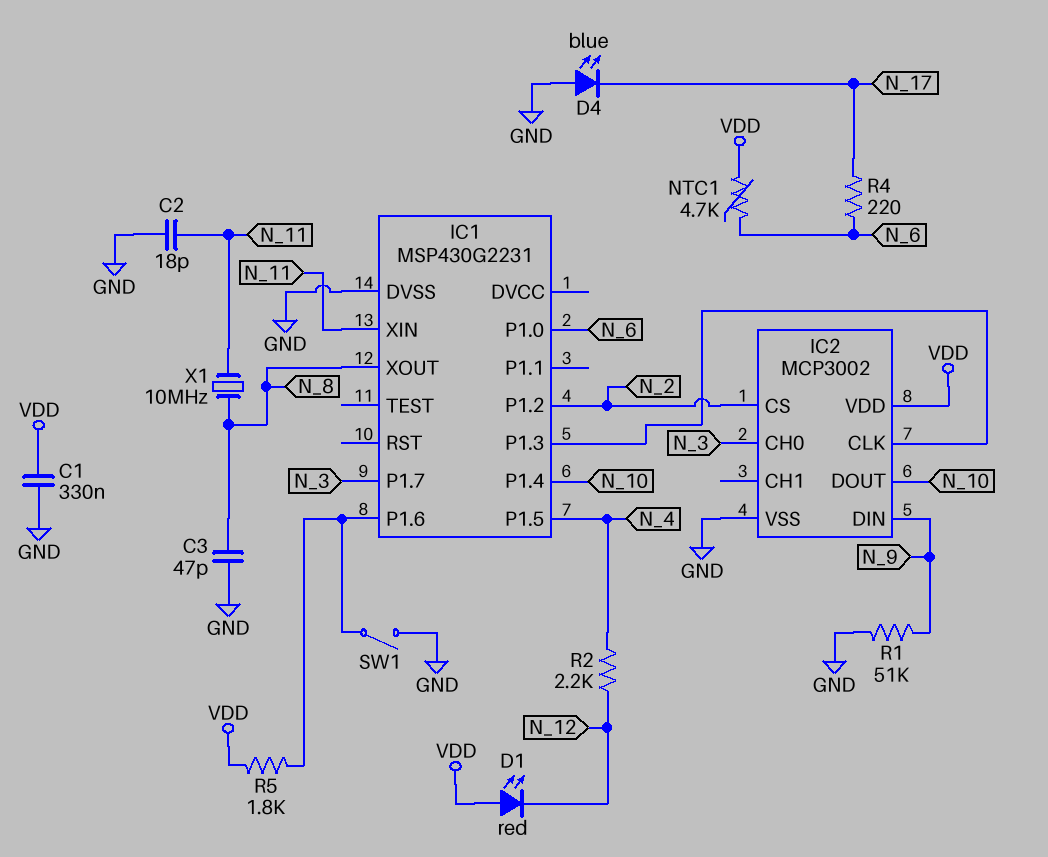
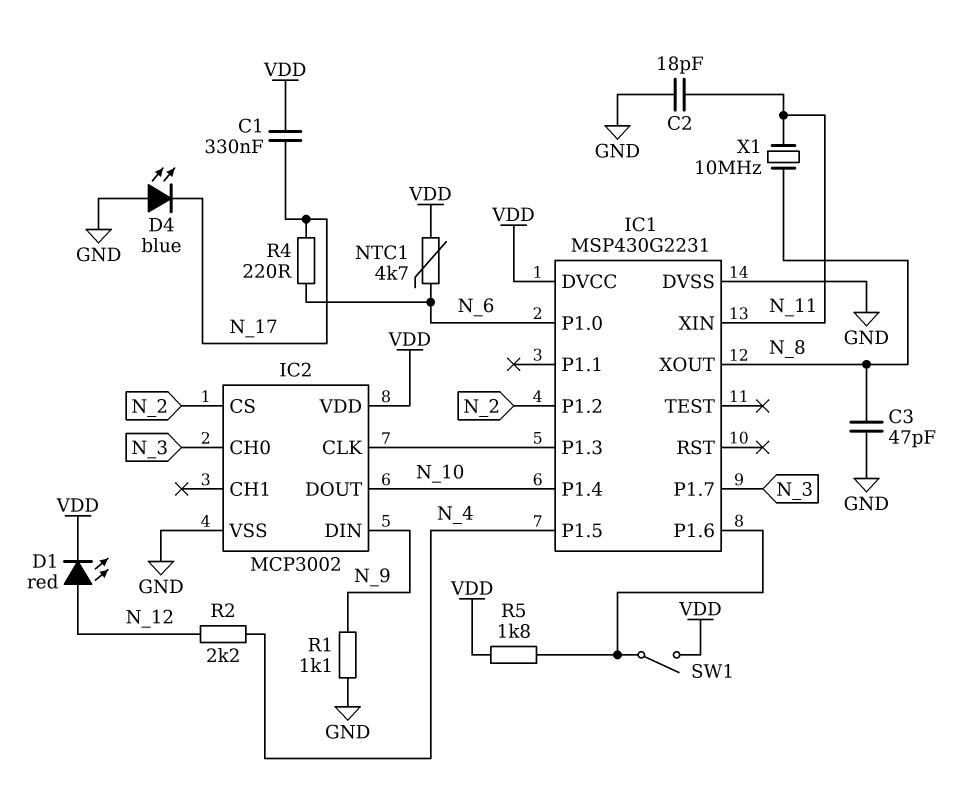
C1: 330nF (GND, VDD) -> 330nF (N_17, VDD)
D1: LED red (A VDD, K N_12) -> LED red (A N_12, K VDD)
IC1 pin DVCC: none -> VDD
R1: 51k (GND, N_9) -> 1.1k (GND, N_9)
SW1: switch (GND, IC1/P1.6) -> switch (IC1/P1.6, VDD)

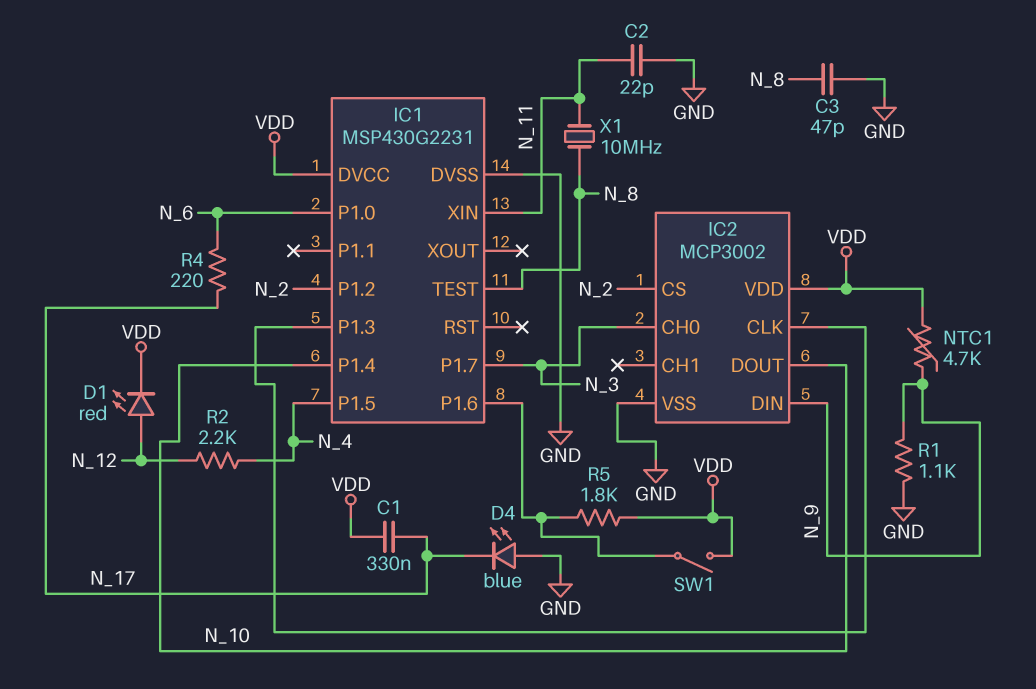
C2: 18pF (GND, N_11) -> 22pF (GND, N_11)
IC1 pin TEST: none -> N_8
IC1 pin XOUT: N_8 -> none
NTC1: 4.7k (N_6, VDD) -> 4.7k (N_9, VDD)

